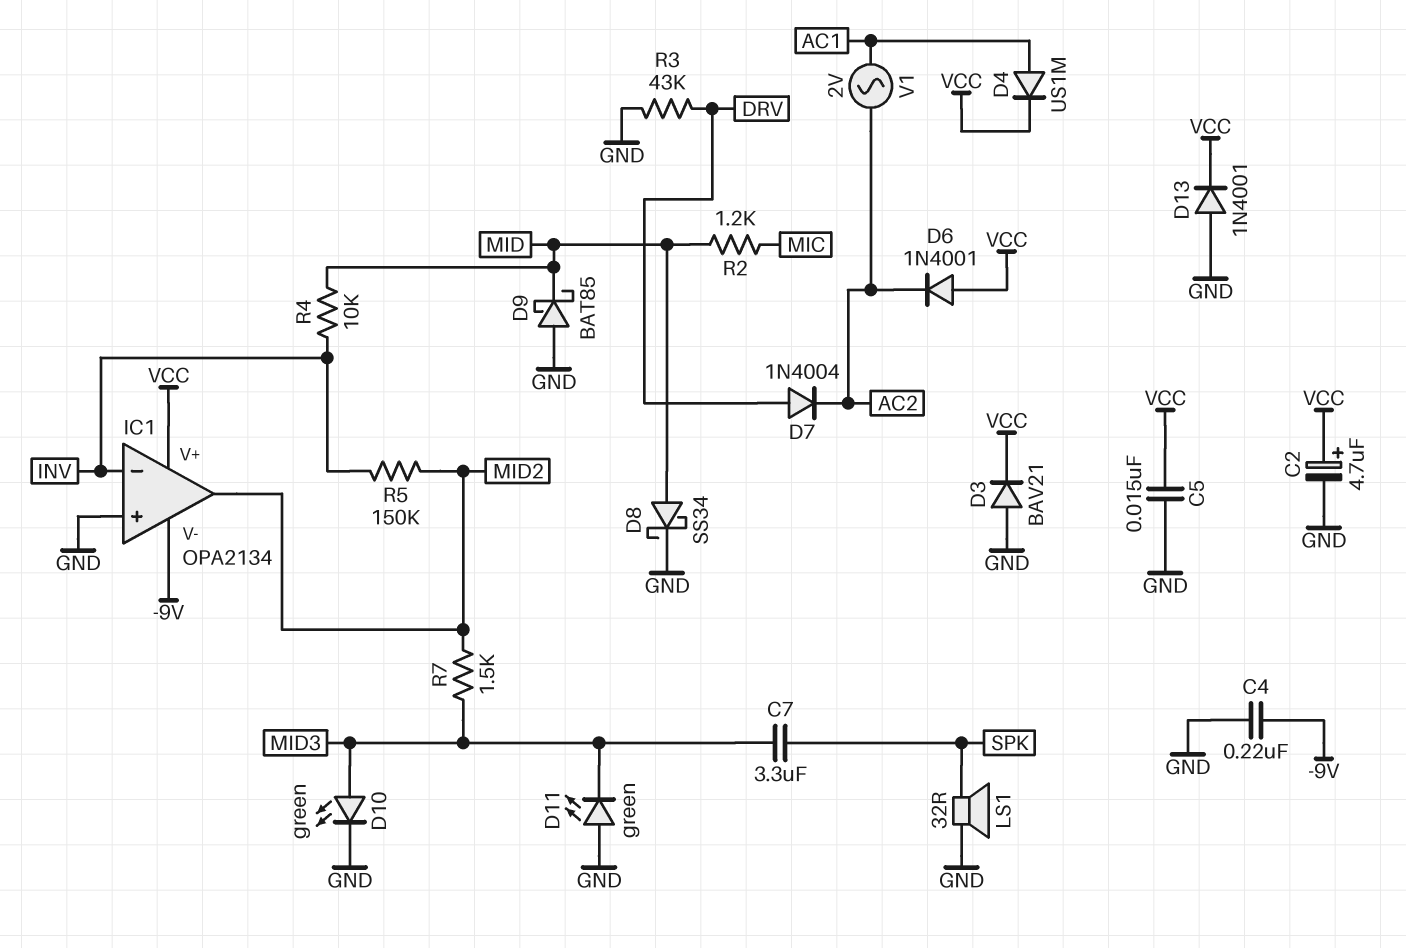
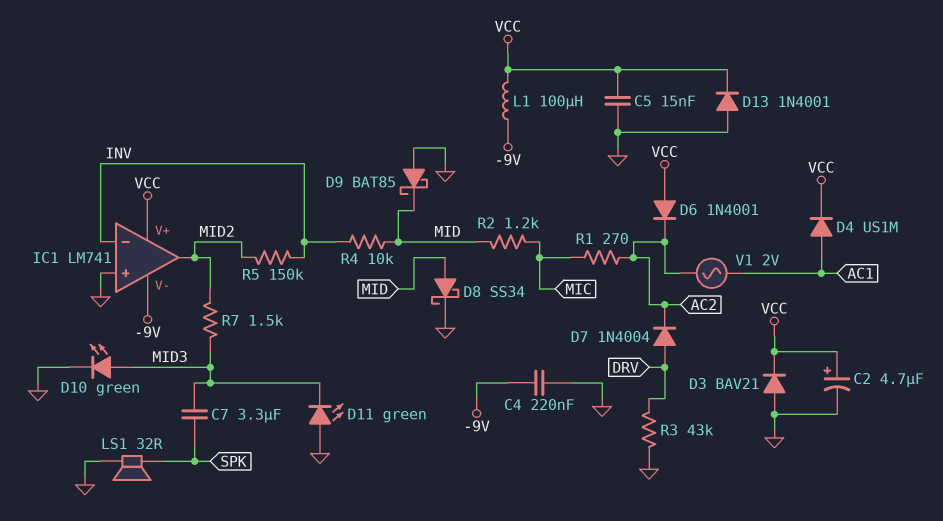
IC1: OPA2134 -> LM741
L1: none -> 100uH (-9V, VCC)
R1: none -> 270 (AC2, MIC)

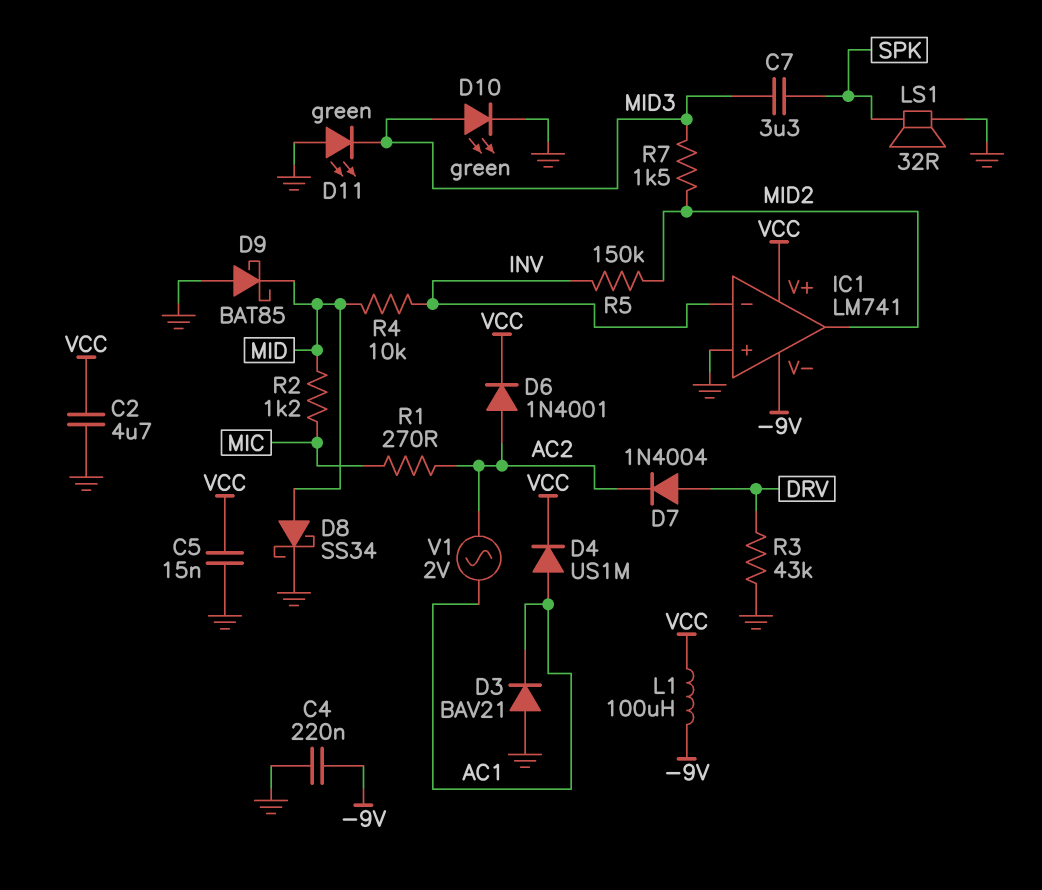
C2: 4.7uF (plus VCC, minus GND) -> 4.7uF (GND, VCC)
D3: diode BAV21 (A GND, K VCC) -> diode BAV21 (A GND, K AC1)
D6: diode 1N4001 (A VCC, K AC2) -> diode 1N4001 (A AC2, K VCC)
D13: diode 1N4001 (A GND, K VCC) -> none

